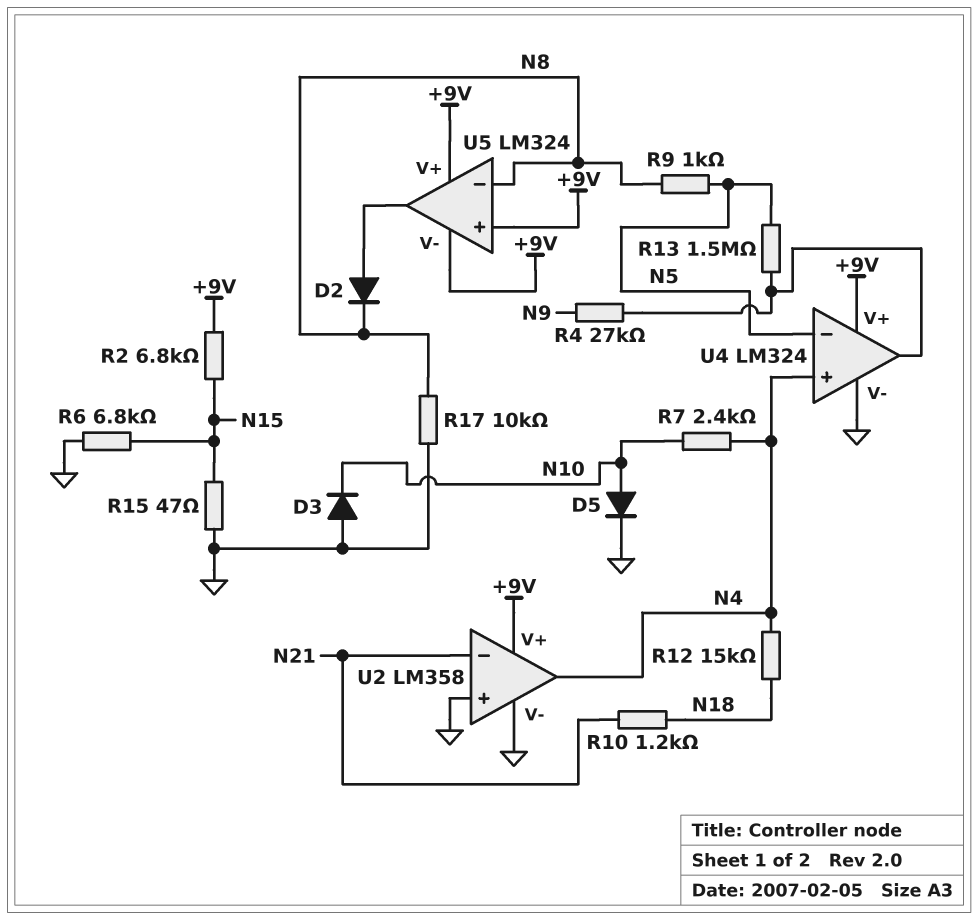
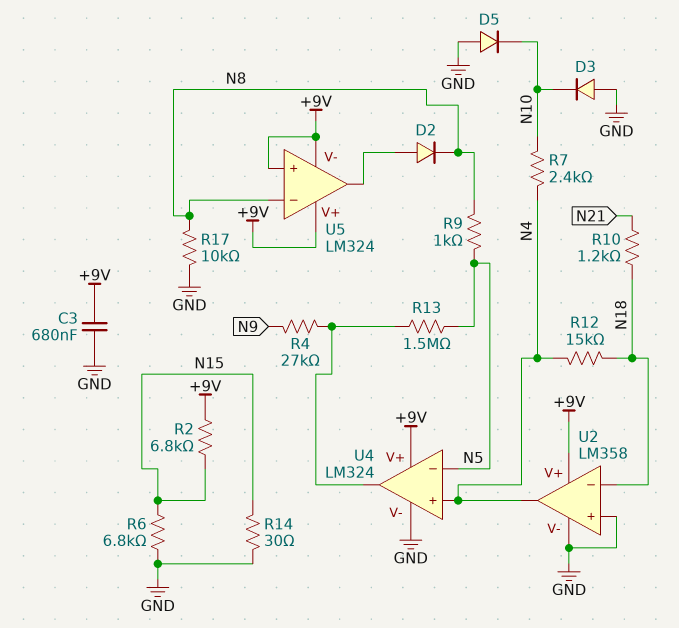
C3: none -> 680nF (+9V, GND)
D5: diode (A N10, K GND) -> diode (A GND, K N10)
R14: none -> 30 (GND, N15)
R15: 47 (GND, N15) -> none
U2 pin in-: N21 -> N18

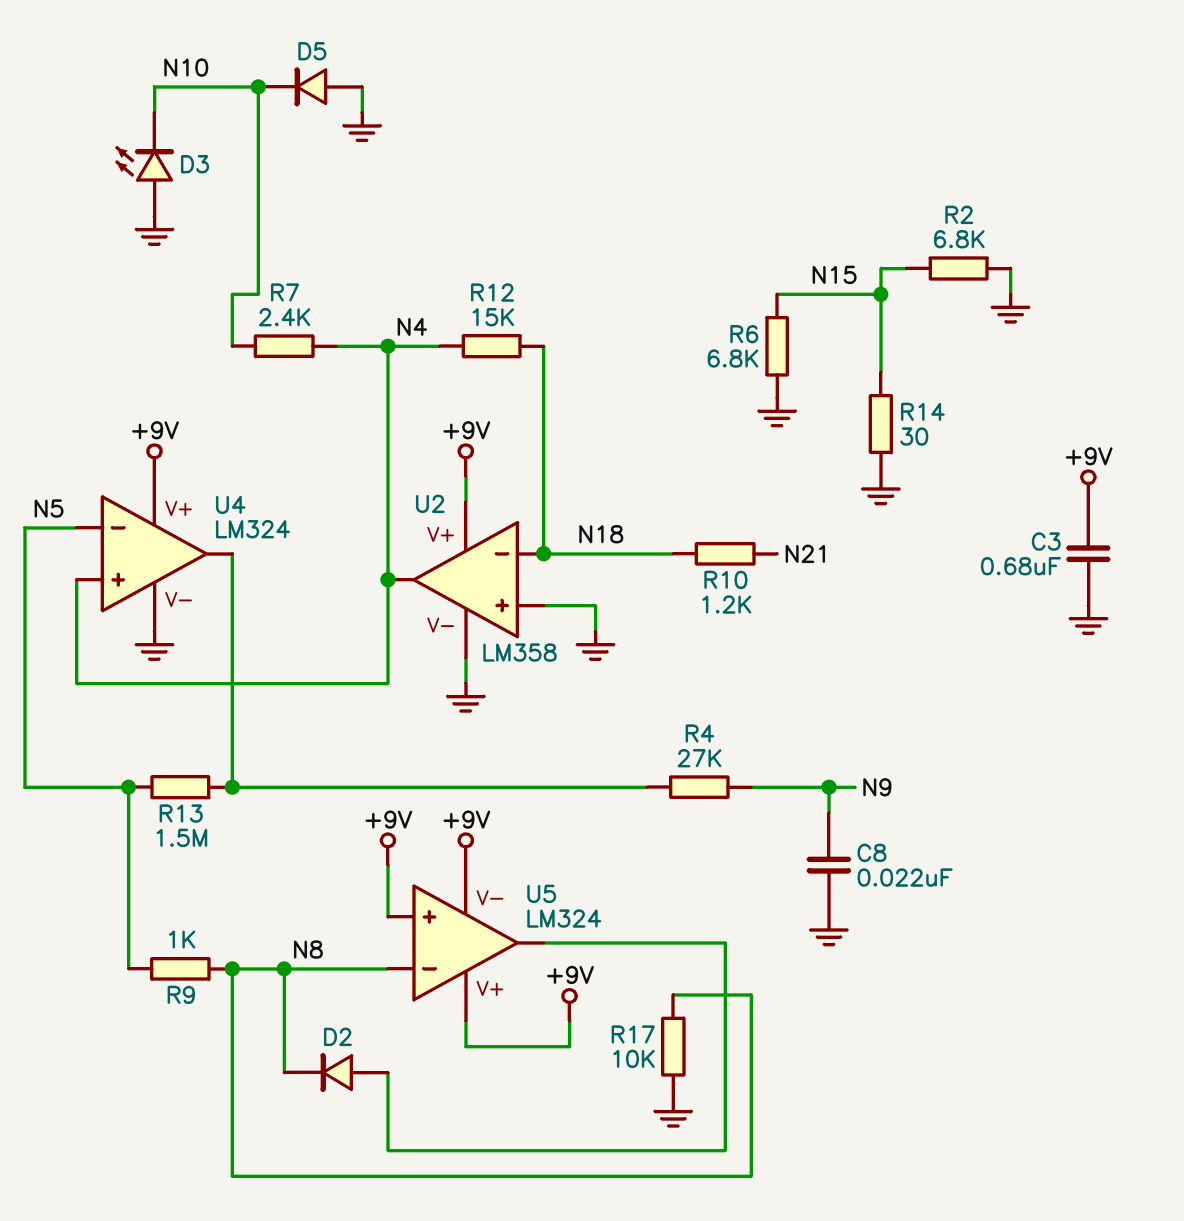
C8: none -> 22nF (GND, N9)
D3: diode (A GND, K N10) -> LED (A GND, K N10)
R2: 6.8k (+9V, N15) -> 6.8k (GND, N15)

